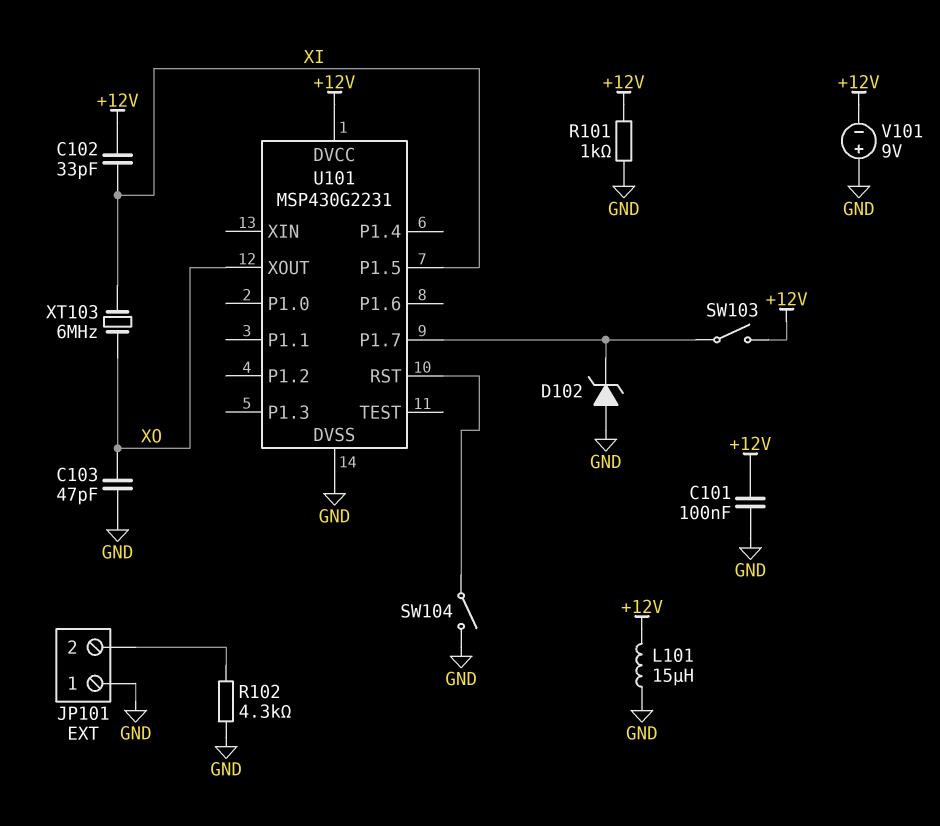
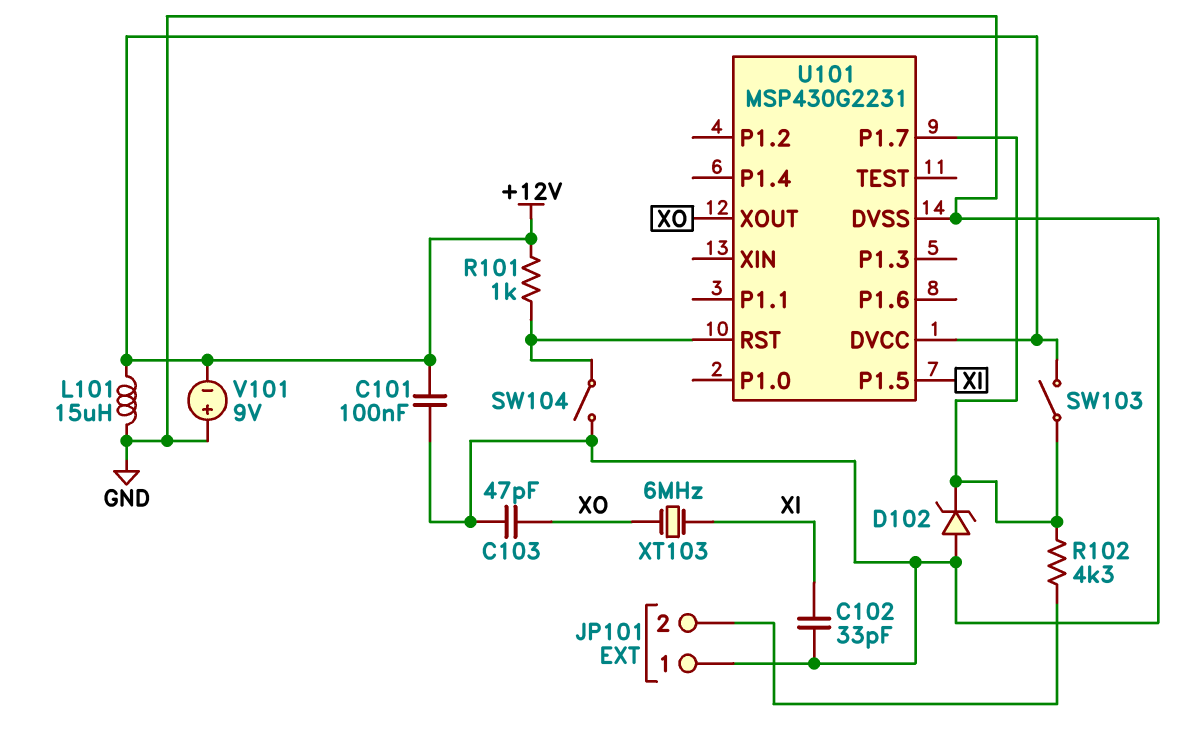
C102: 33pF (+12V, XI) -> 33pF (GND, XI)
R101: 1k (+12V, GND) -> 1k (+12V, U101/RST)
R102: 4.3k (GND, JP101/2) -> 4.3k (JP101/2, U101/P1.7)

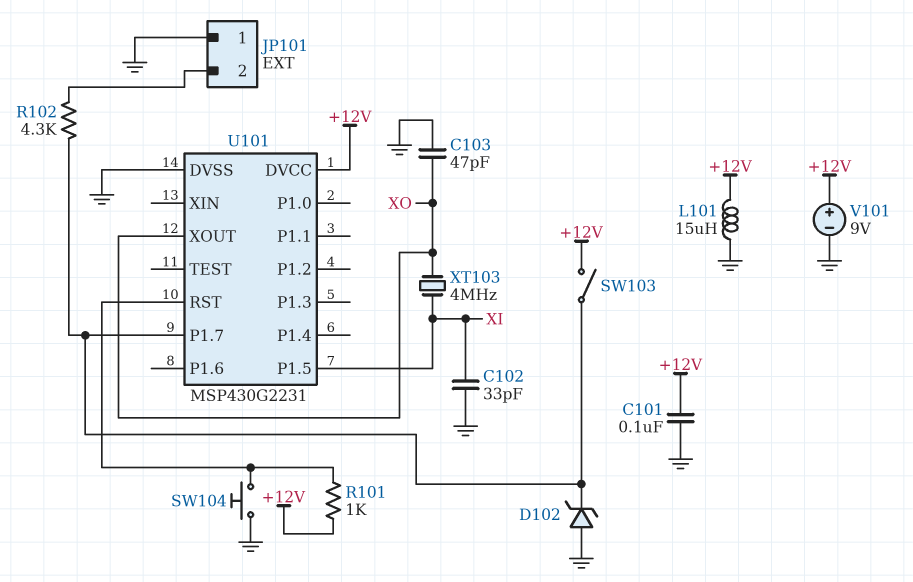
SW104: switch (GND, U101/RST) -> button (GND, U101/RST)
V101: 9V (plus GND, minus +12V) -> 9V (plus +12V, minus GND)
XT103: 6MHz (XI, XO) -> 4MHz (XI, XO)

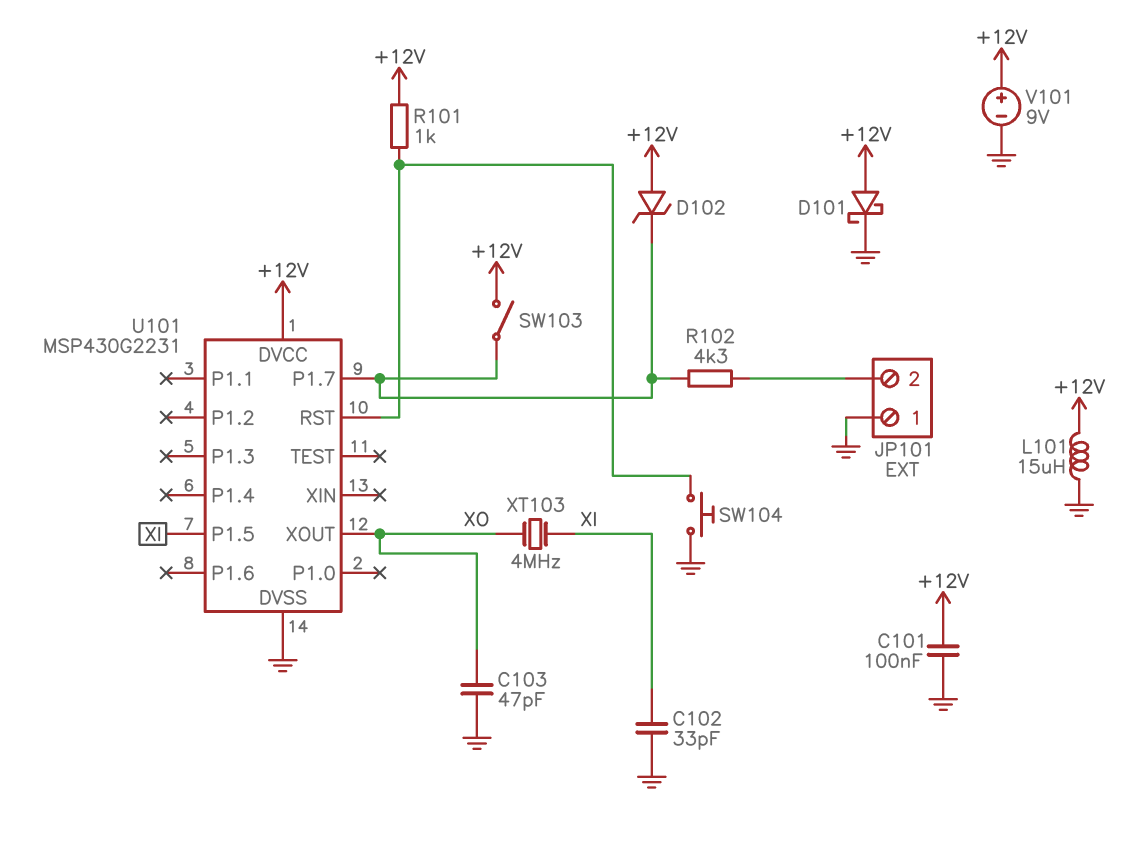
D101: none -> schottky (A +12V, K GND)
D102: zener (A GND, K U101/P1.7) -> zener (A +12V, K U101/P1.7)

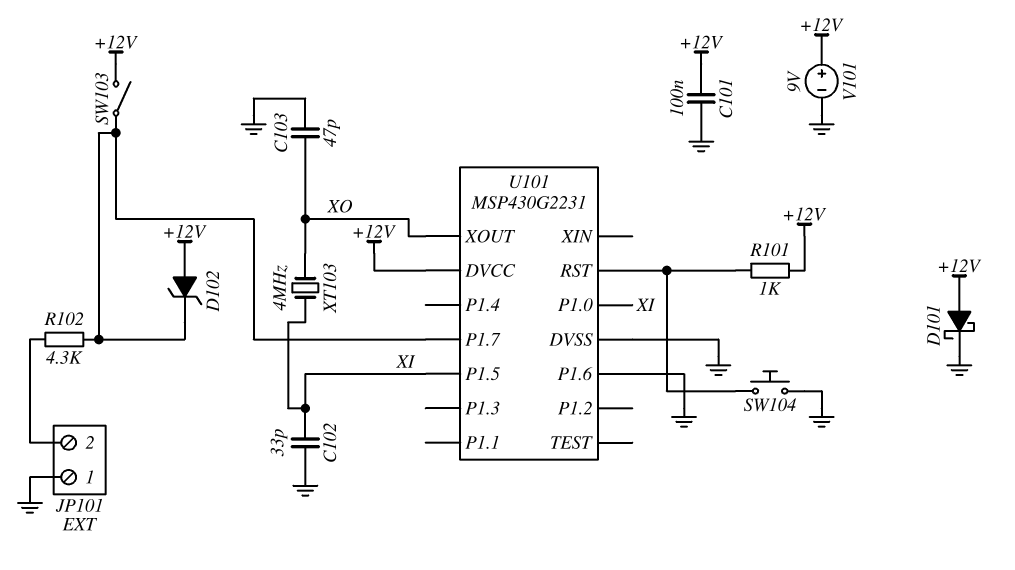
L101: 15uH (+12V, GND) -> none
U101 pin P1.0: none -> XI
U101 pin P1.6: none -> GND

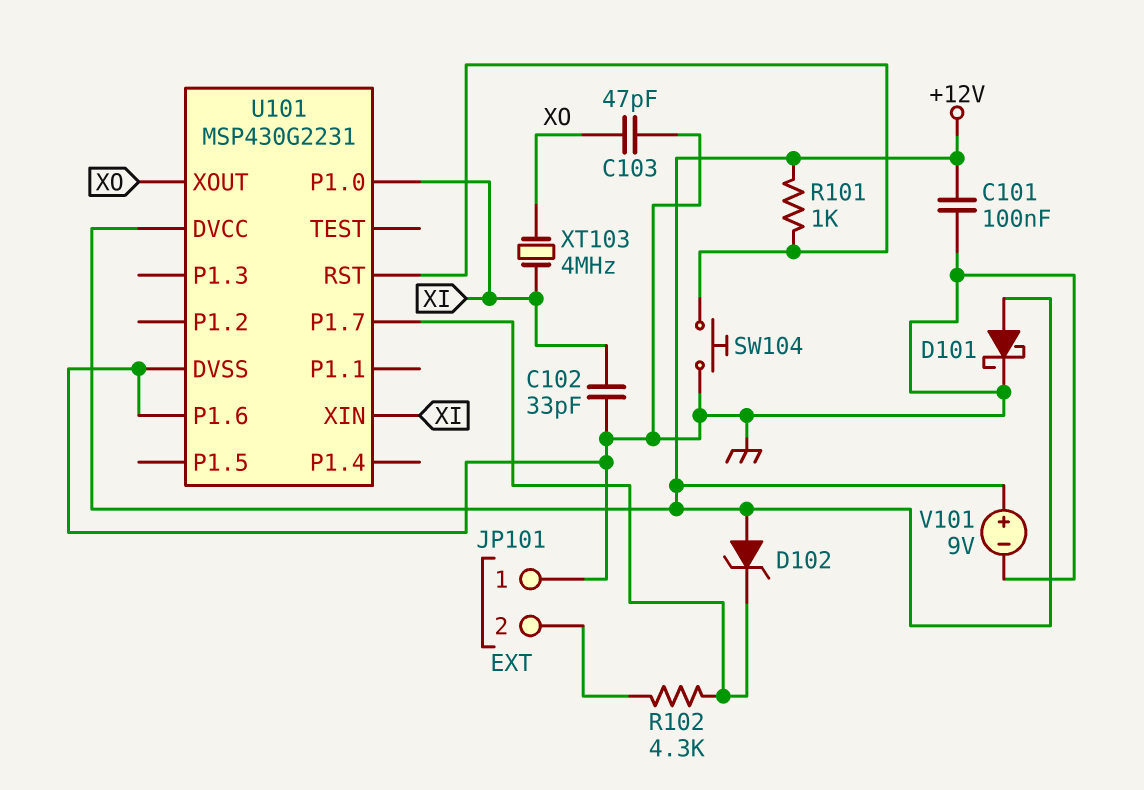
SW103: switch (+12V, U101/P1.7) -> none
U101 pin P1.5: XI -> none
U101 pin XIN: none -> XI

